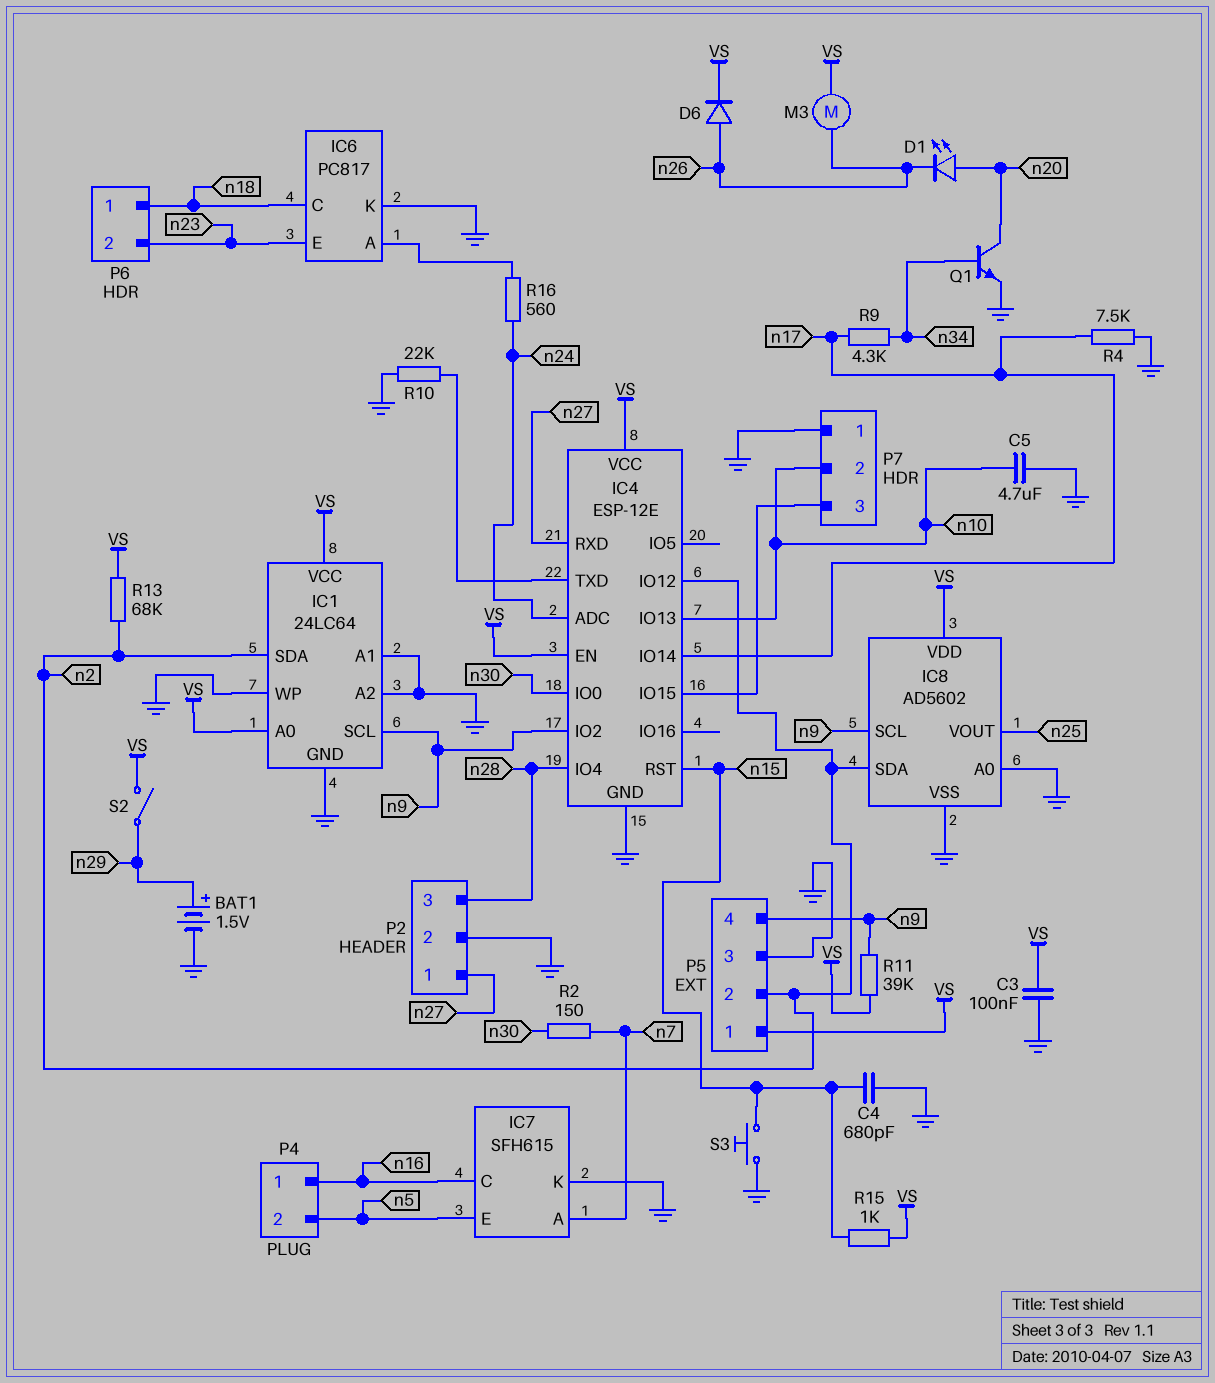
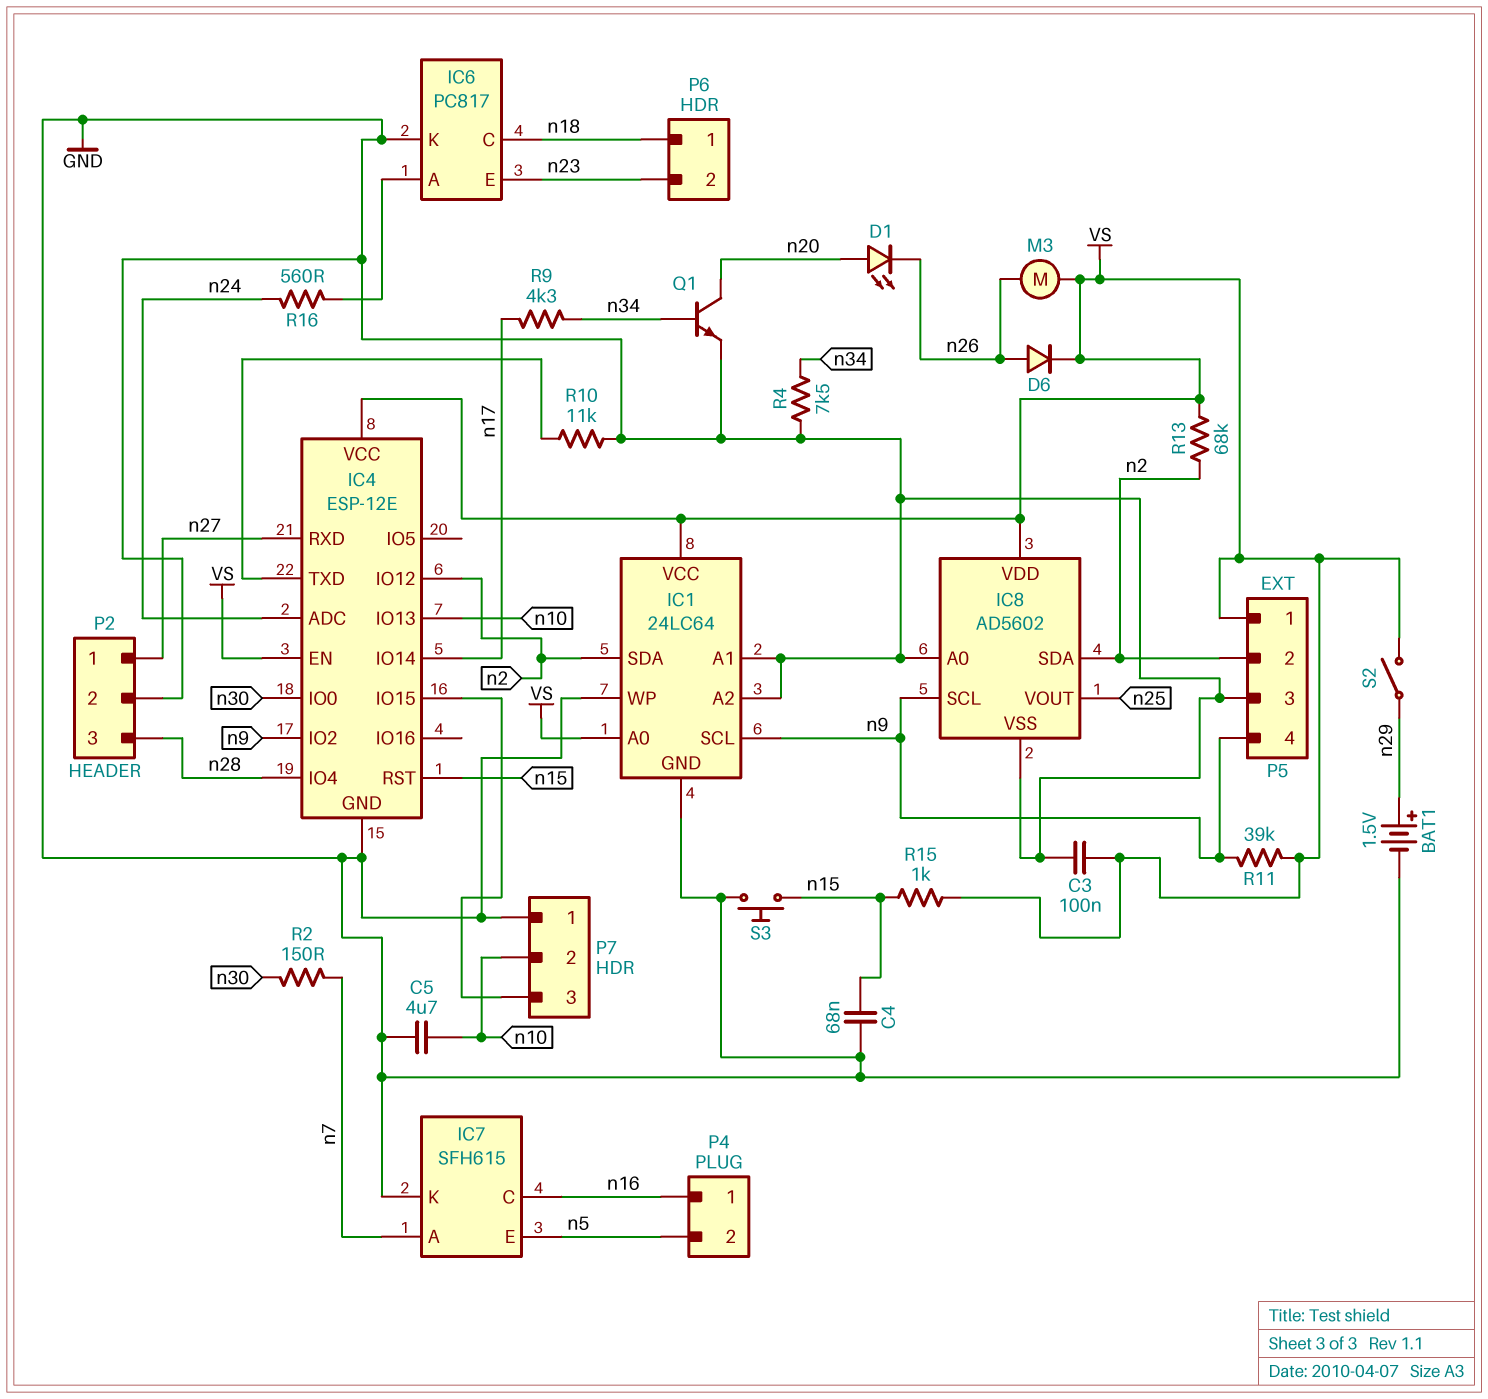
C4: 680pF (GND, n15) -> 68nF (GND, n15)
R4: 7.5k (GND, n17) -> 7.5k (GND, n34)
R10: 22k (GND, IC4/TXD) -> 11k (GND, IC4/TXD)

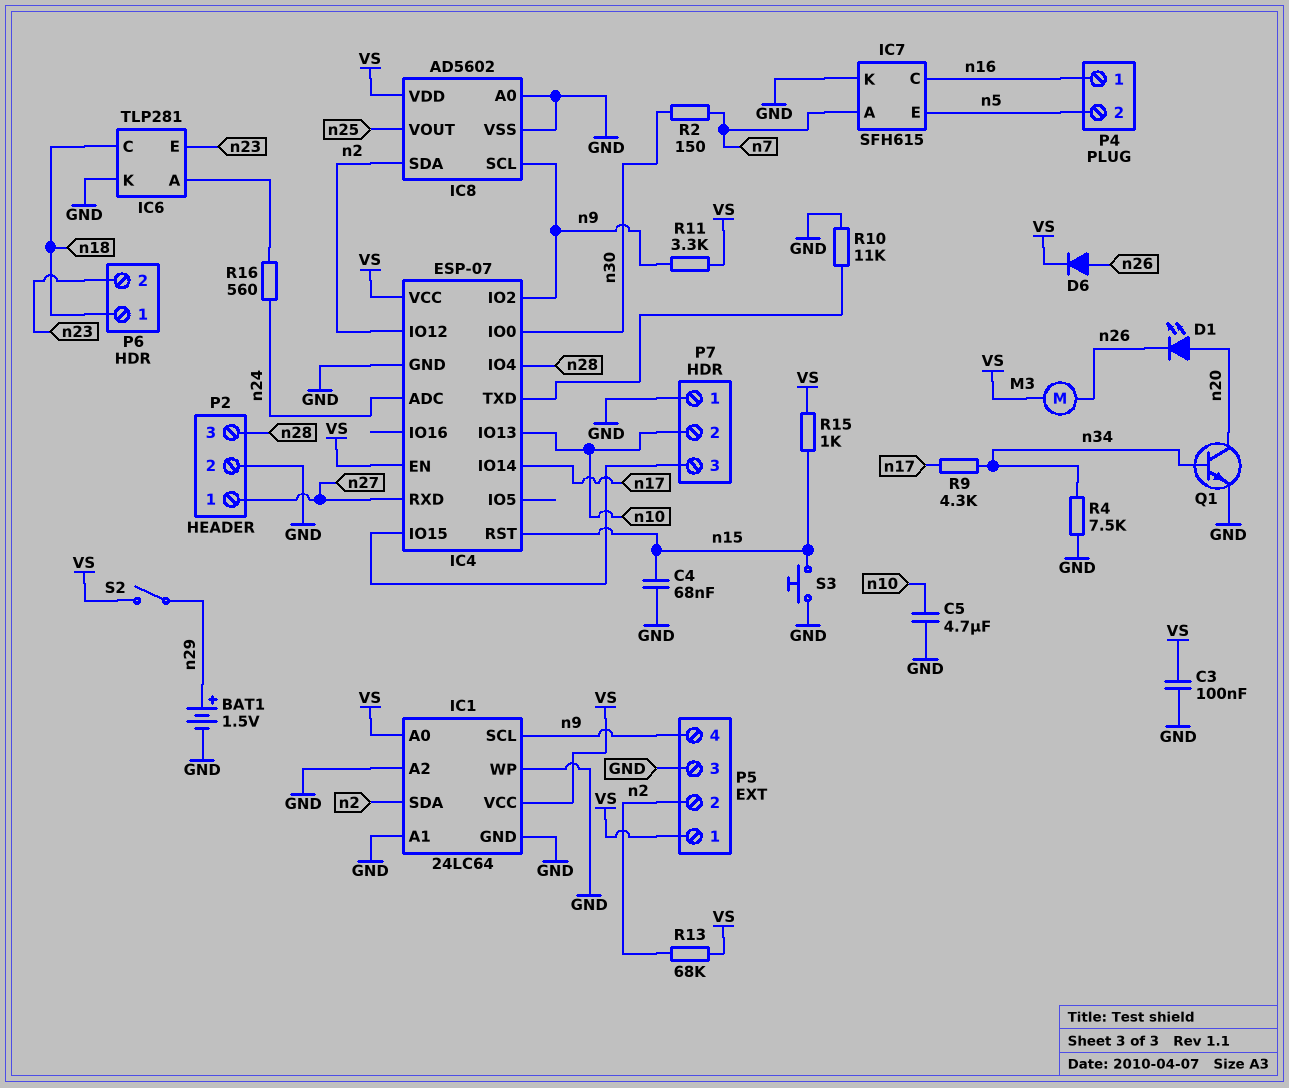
IC4: ESP-12E -> ESP-07
IC6: PC817 -> TLP281
R11: 39k (VS, n9) -> 3.3k (VS, n9)

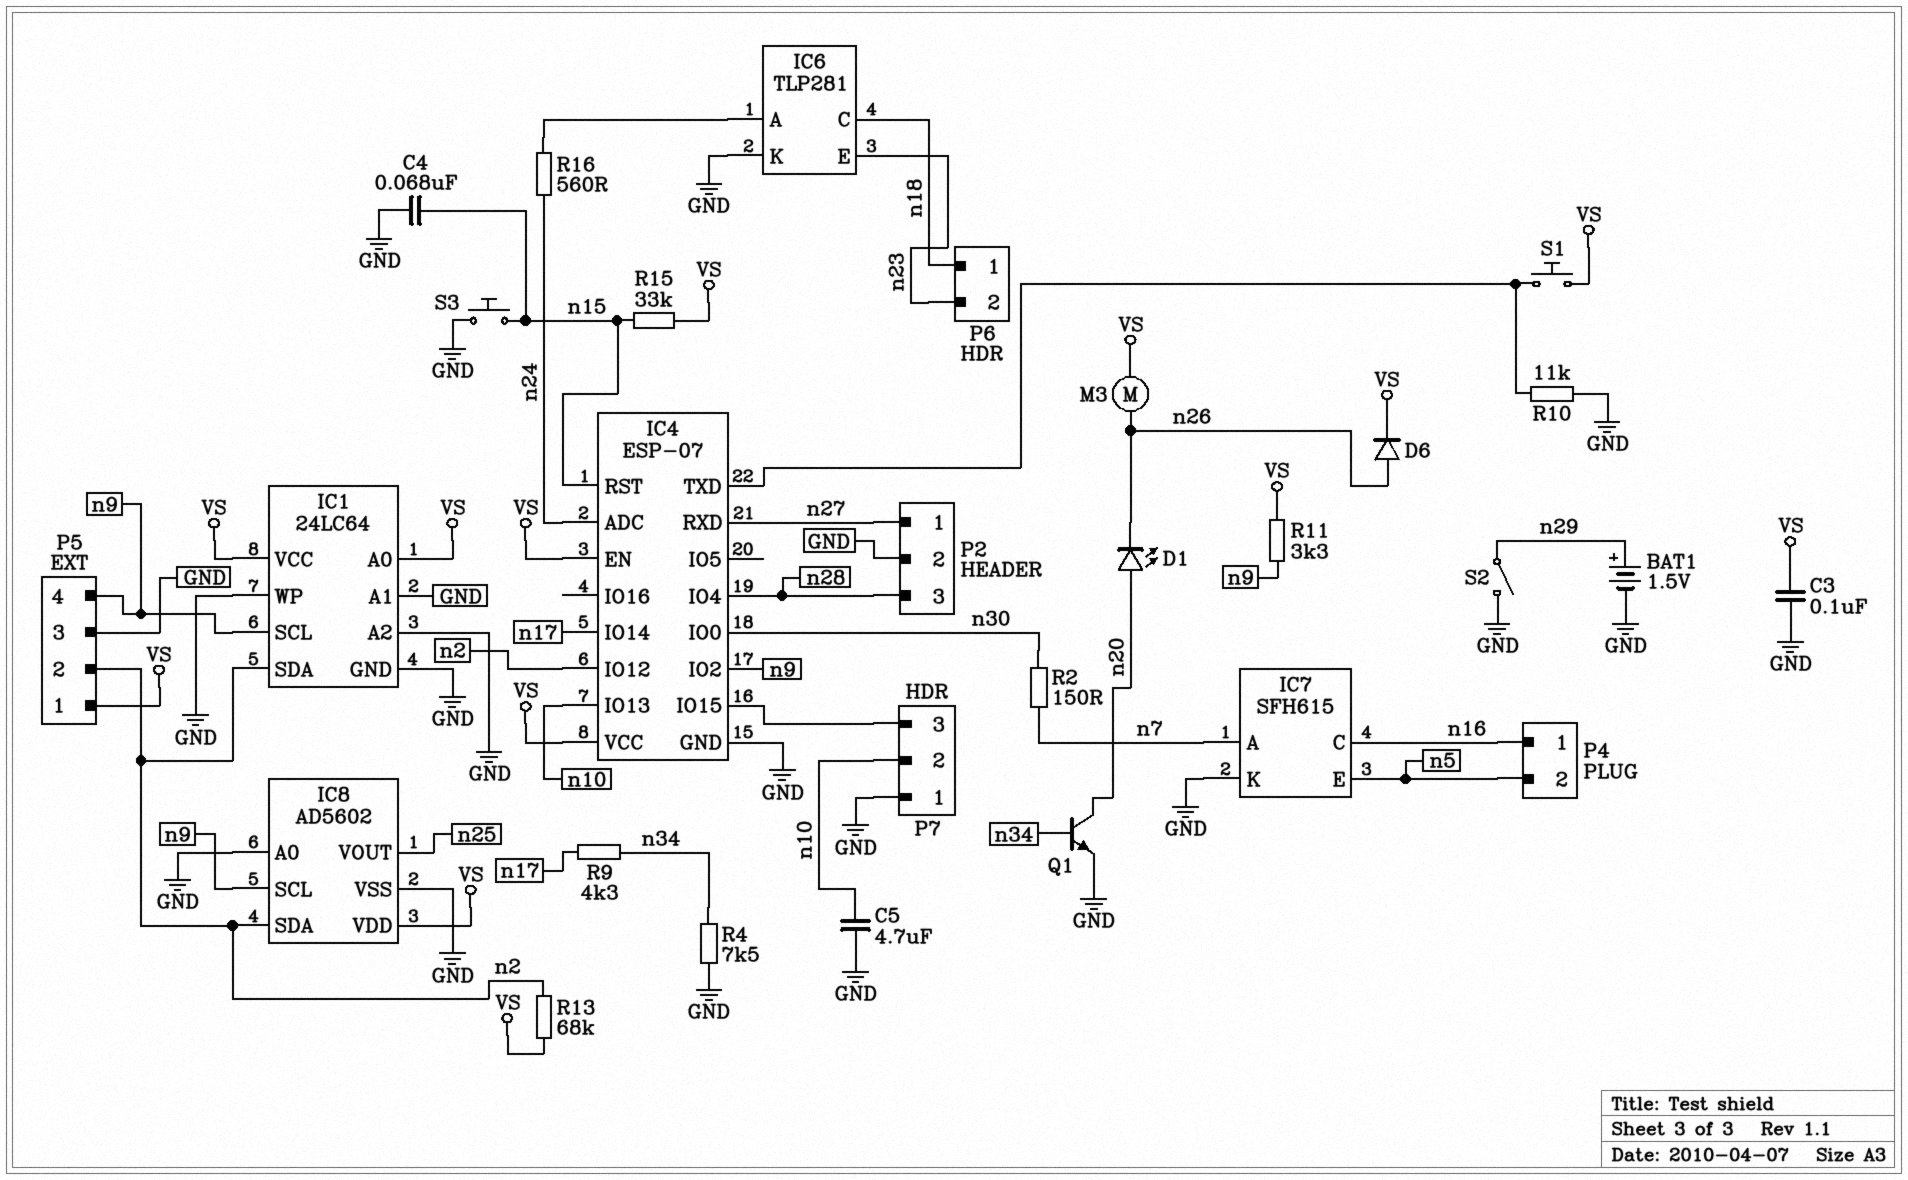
R15: 1k (VS, n15) -> 33k (VS, n15)
S1: none -> button (IC4/TXD, VS)
S2: switch (VS, n29) -> switch (GND, n29)

